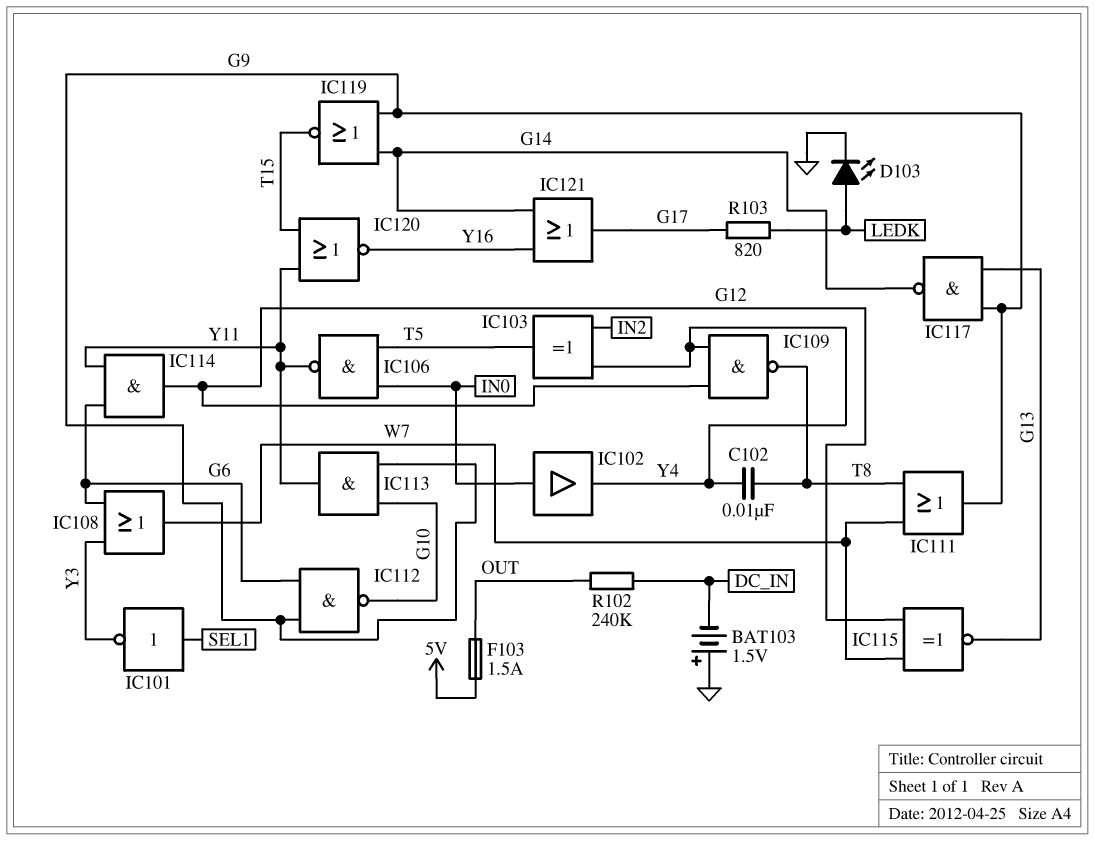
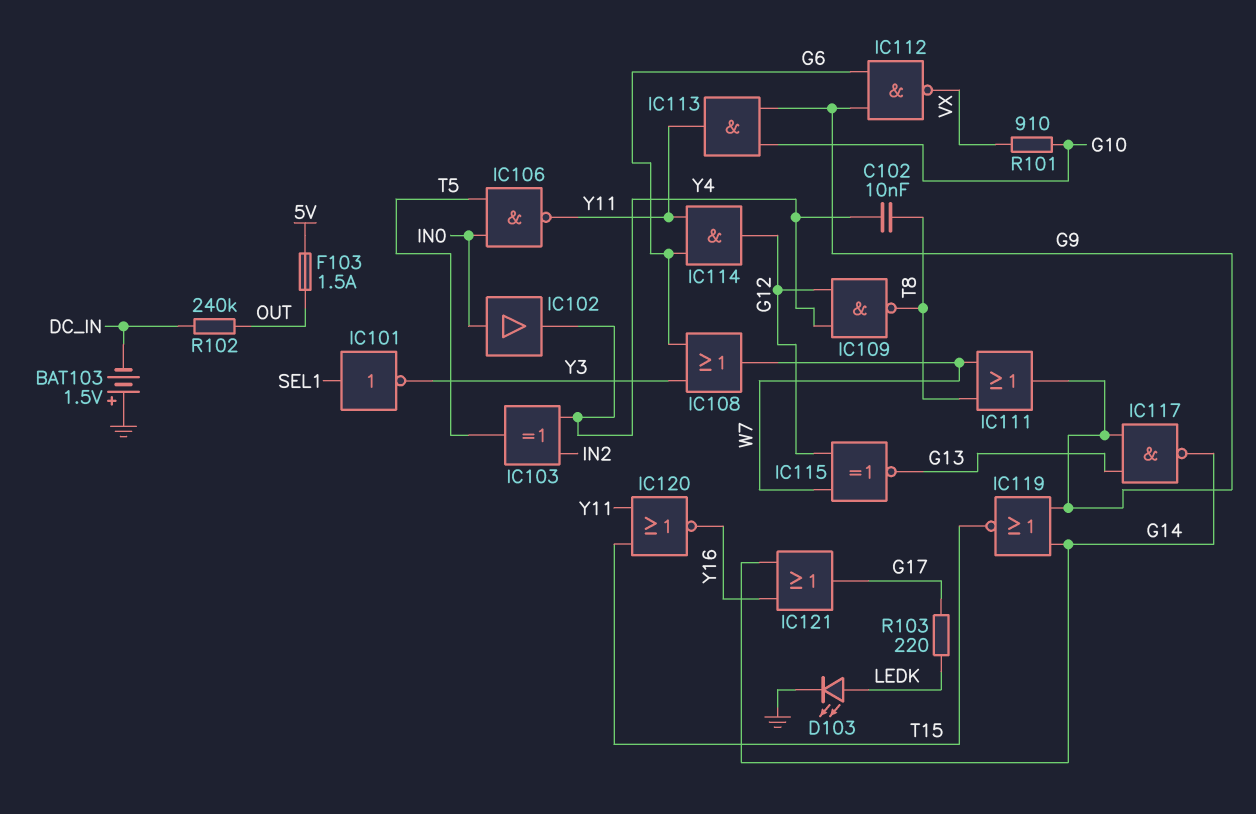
IC112: NAND (in G6, in G9, out G10) -> NAND (in G6, in G9, out VX)
R101: none -> 910 (G10, VX)
R103: 820 (G17, LEDK) -> 220 (G17, LEDK)

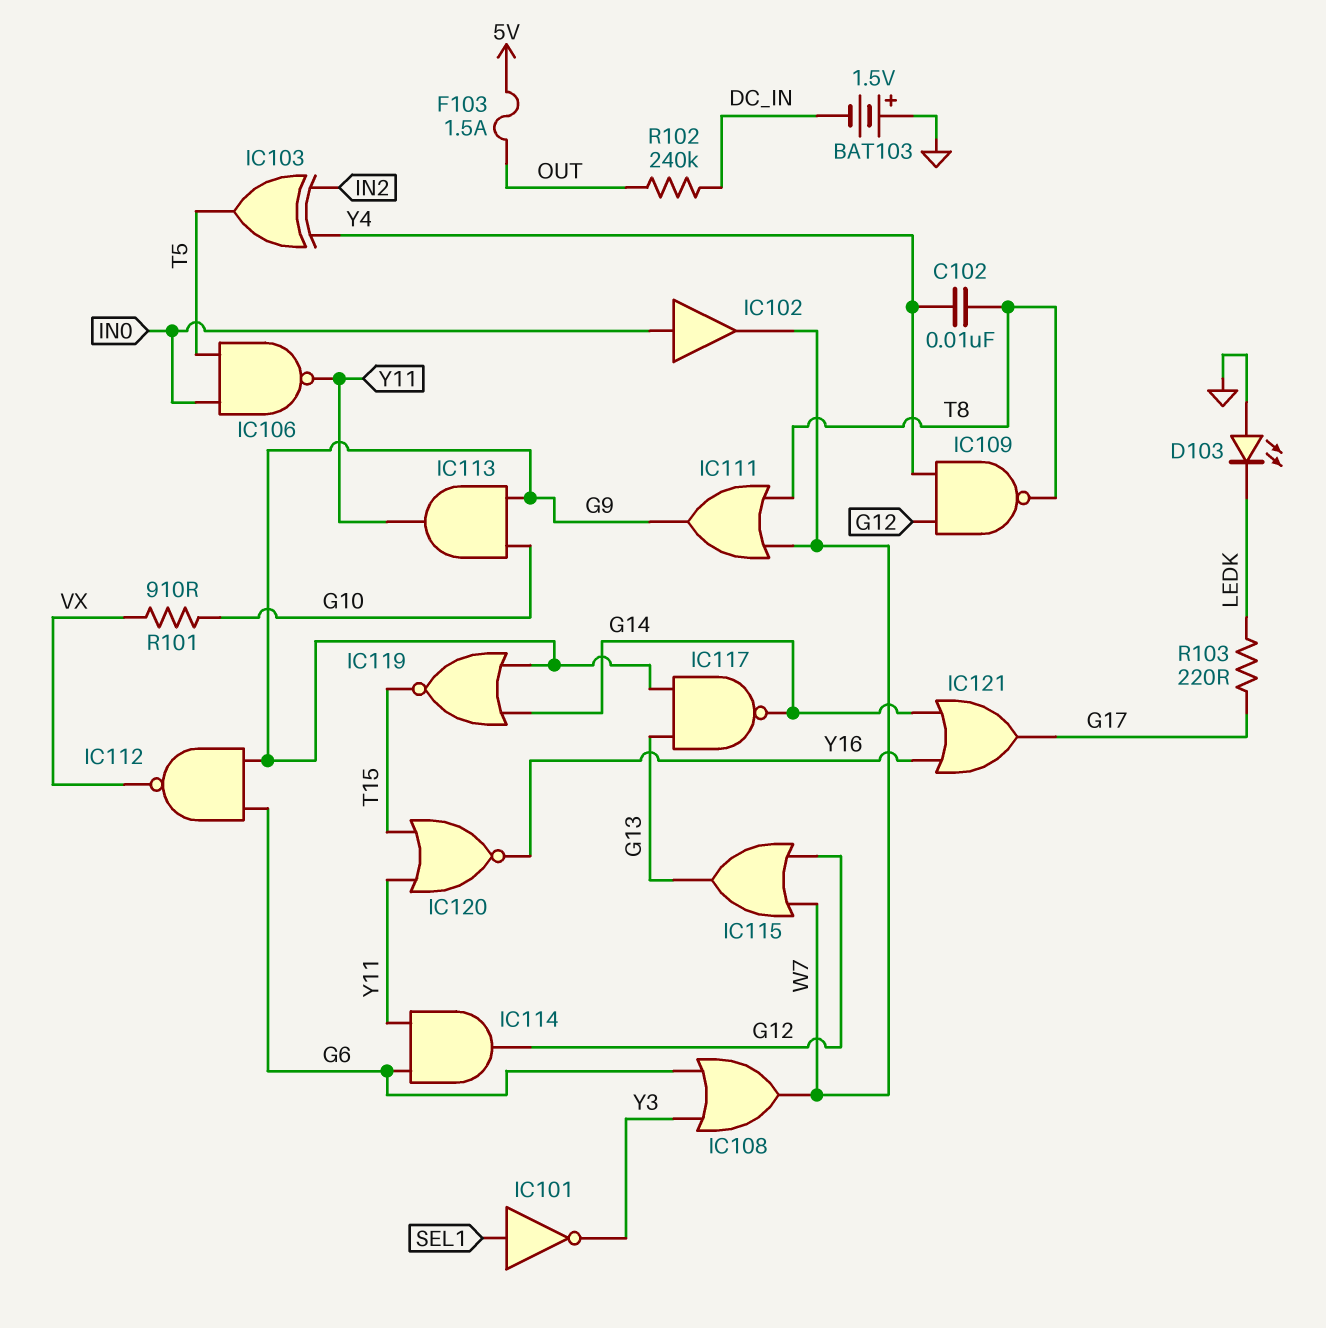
D103: LED (A LEDK, K GND) -> LED (A GND, K LEDK)
IC102: buffer (in IN0, out Y4) -> buffer (in IN0, out W7)
IC115: XNOR (in G12, in W7, out G13) -> OR (in G12, in W7, out G13)

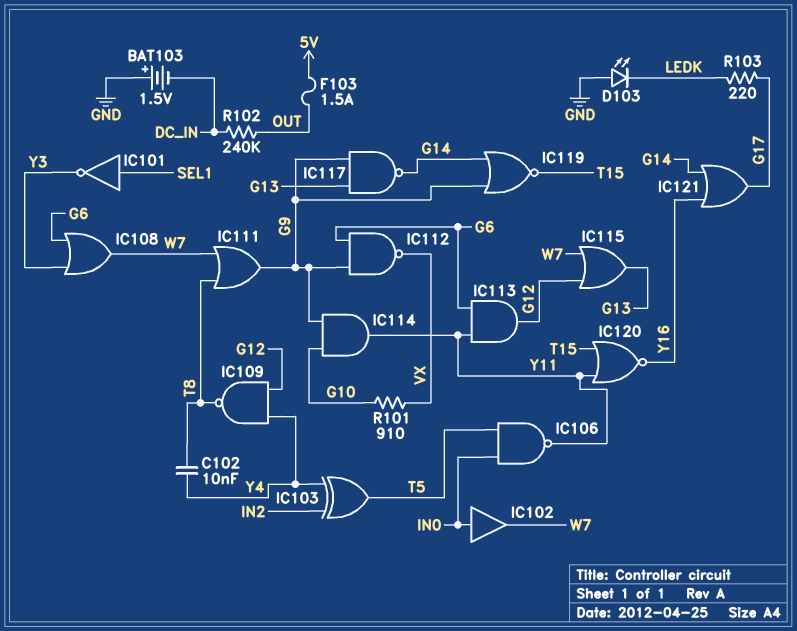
IC113: AND (in G9, in G10, out Y11) -> AND (in G6, in Y11, out G12)
IC114: AND (in G6, in Y11, out G12) -> AND (in G9, in G10, out Y11)

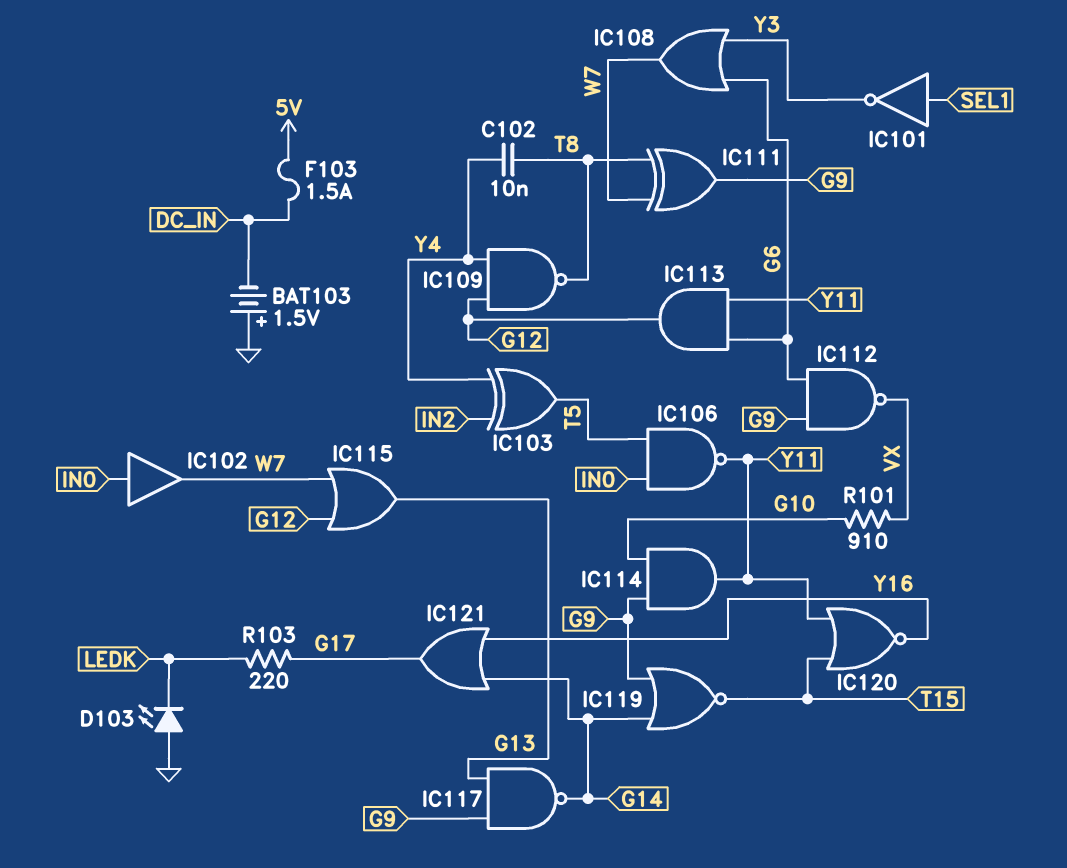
F103: 1.5A (5V, OUT) -> 1.5A (5V, DC_IN)
IC111: OR (in T8, in W7, out G9) -> XOR (in T8, in W7, out G9)
R102: 240k (DC_IN, OUT) -> none

